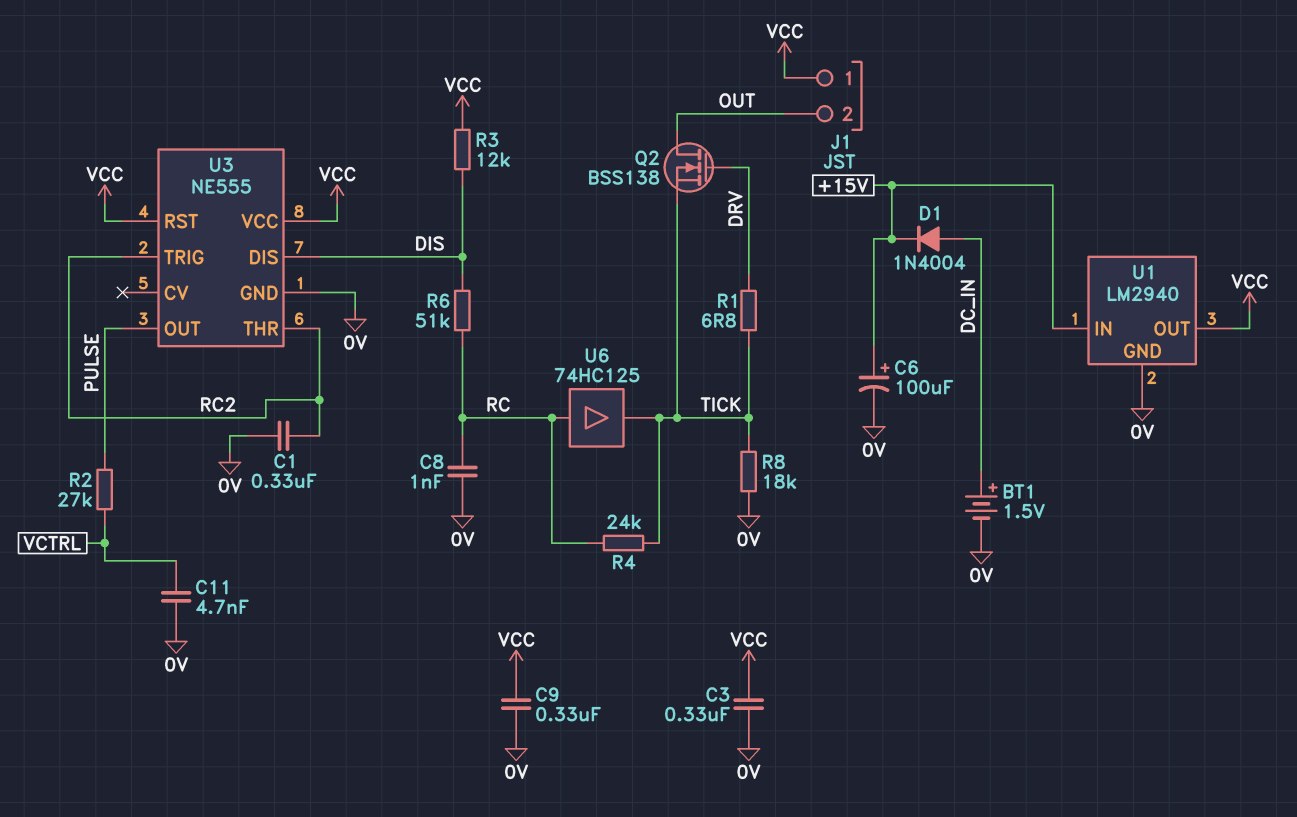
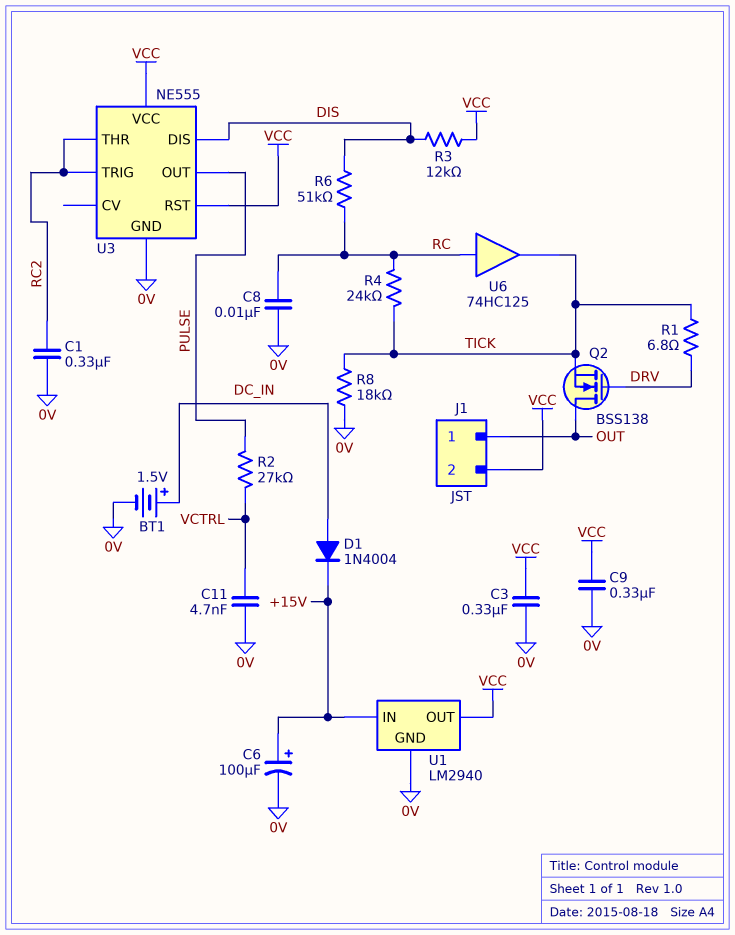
C8: 1nF (0V, RC) -> 10nF (0V, RC)
J1 pin 1: VCC -> OUT
J1 pin 2: OUT -> VCC

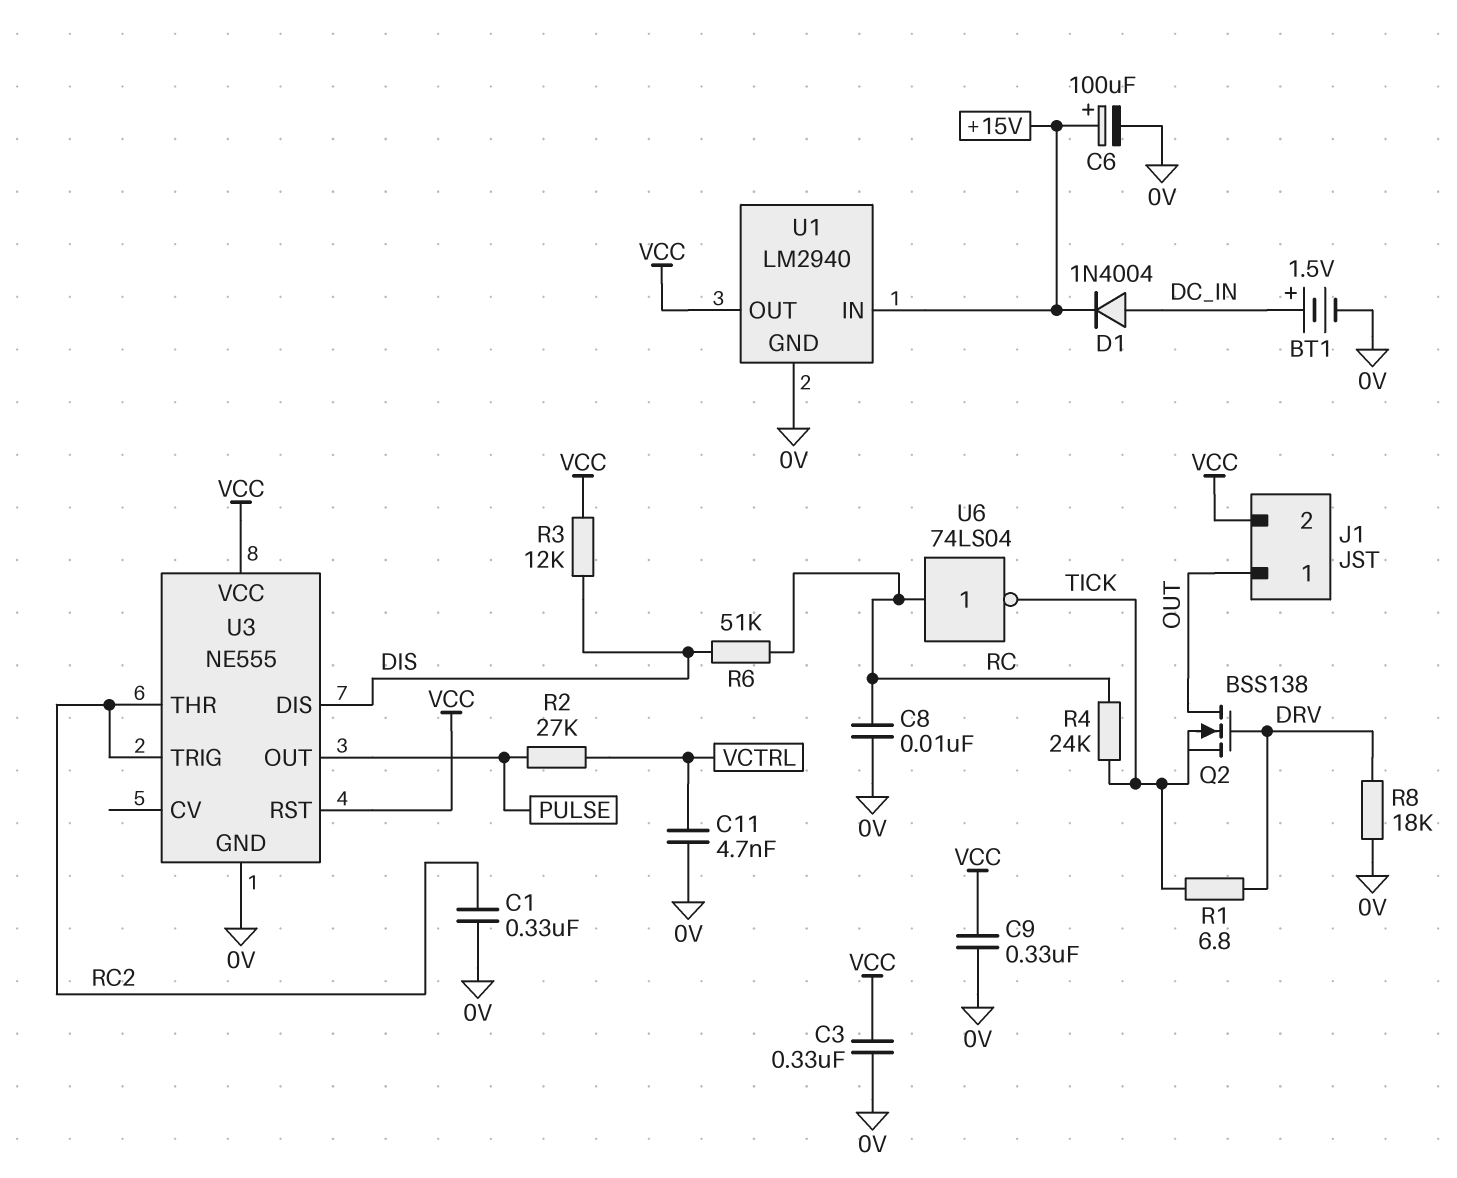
R8: 18k (0V, TICK) -> 18k (0V, DRV)
U6: buffer 74HC125 (in RC, out TICK) -> NOT 74LS04 (in RC, out TICK)

